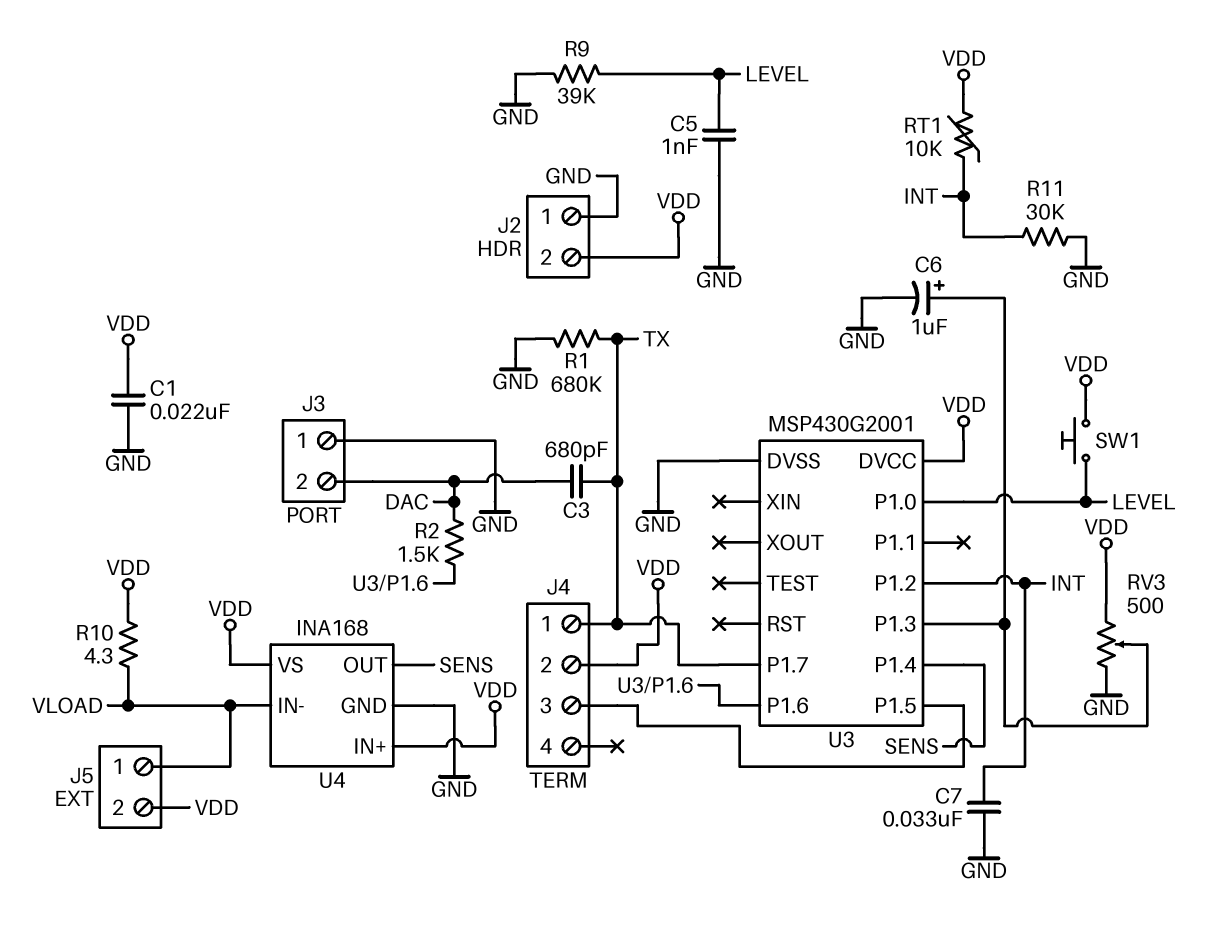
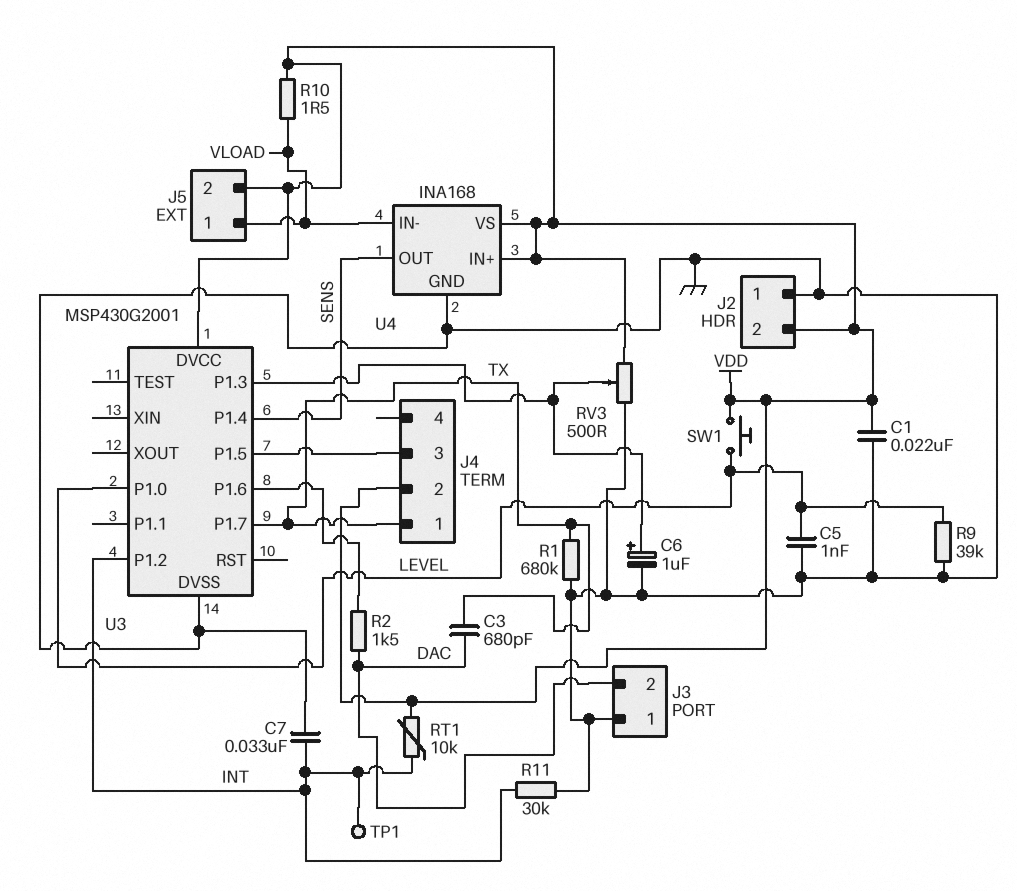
R10: 4.3 (VDD, VLOAD) -> 1.5 (VDD, VLOAD)
TP1: none -> test point (INT)

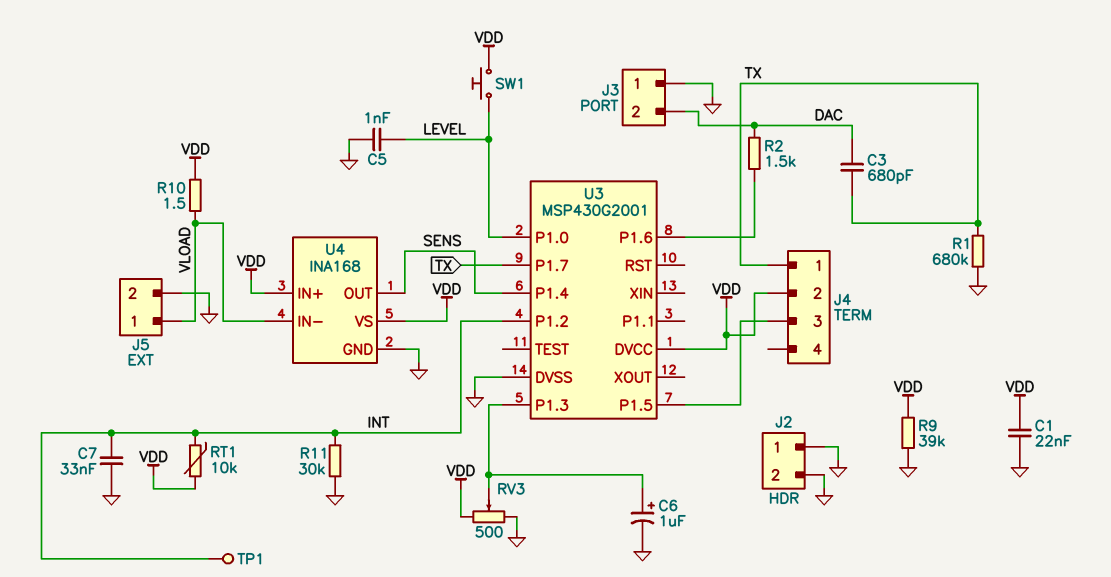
J2 pin 2: VDD -> GND
J5 pin 2: VDD -> GND
R9: 39k (GND, LEVEL) -> 39k (GND, VDD)

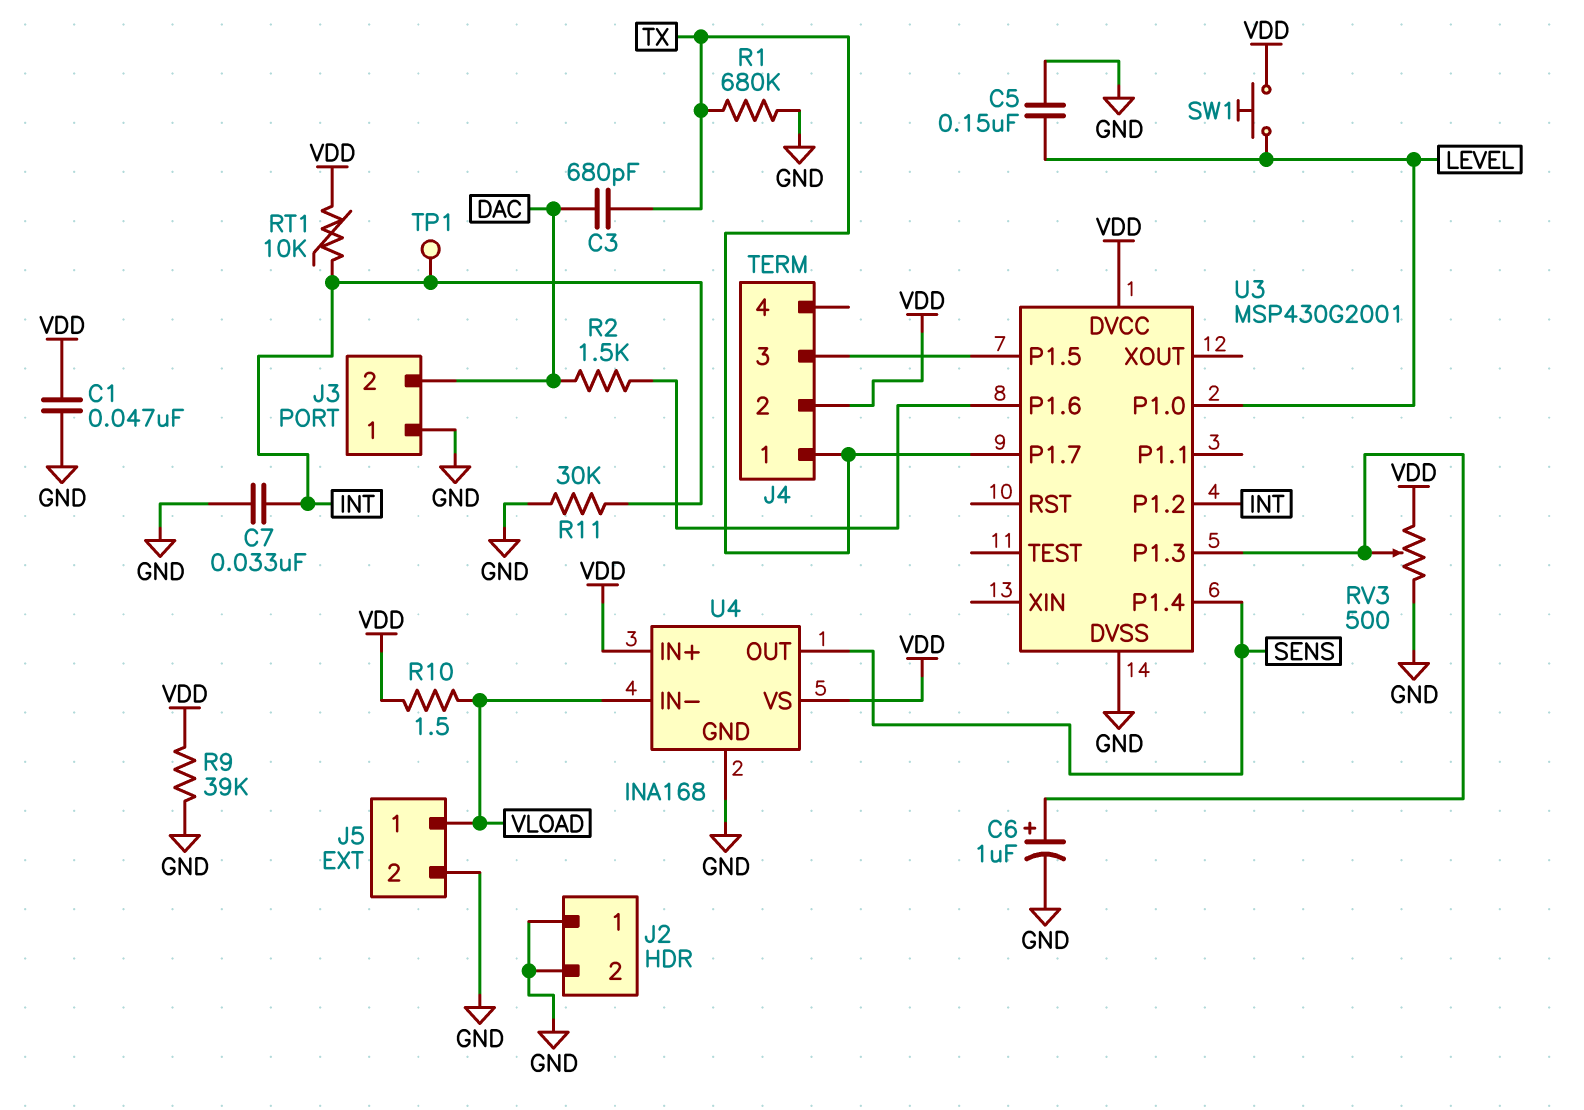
C1: 22nF (GND, VDD) -> 47nF (GND, VDD)
C5: 1nF (GND, LEVEL) -> 150nF (GND, LEVEL)

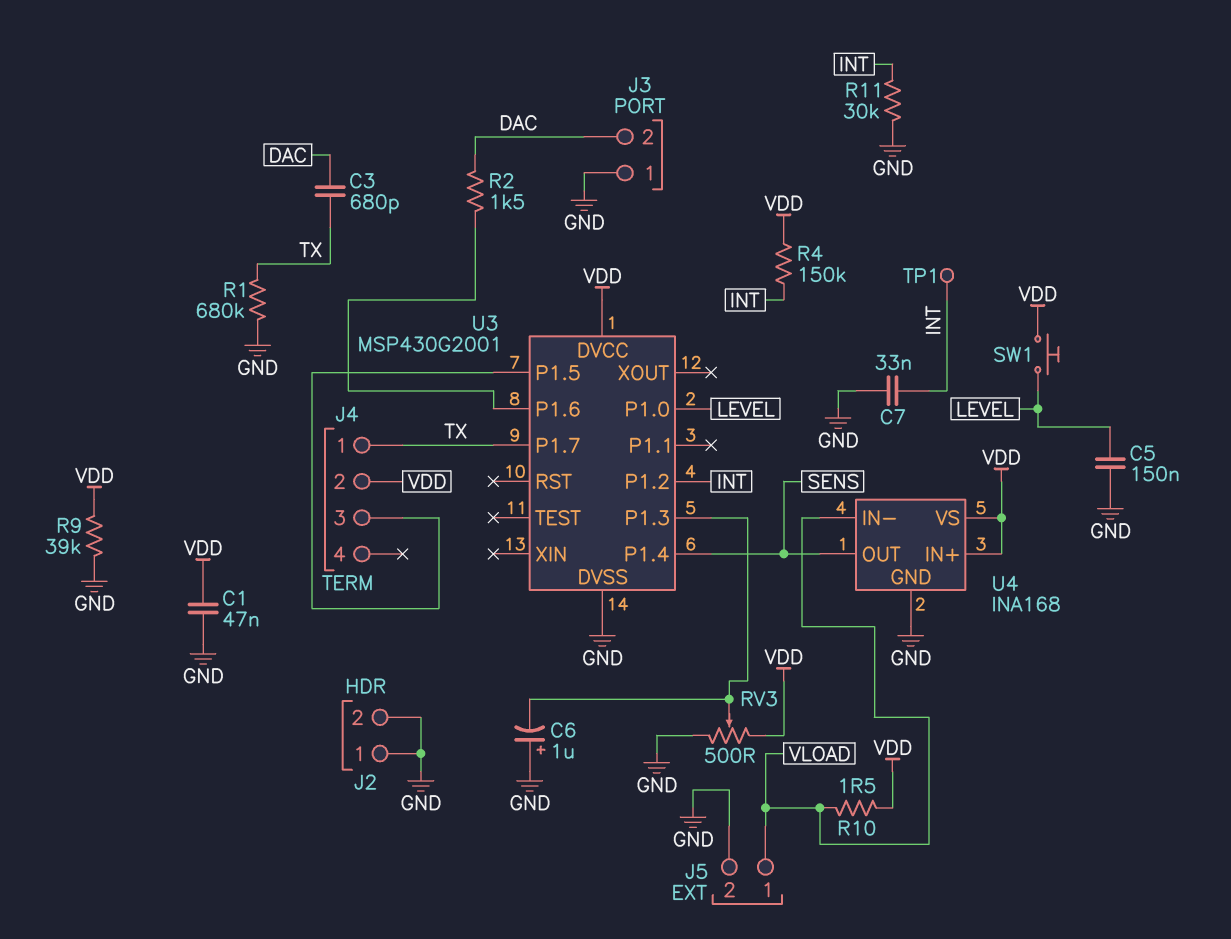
C6: 1uF (plus U3/P1.3, minus GND) -> 1uF (plus GND, minus U3/P1.3)
R4: none -> 150k (INT, VDD)
RT1: 10k (INT, VDD) -> none

